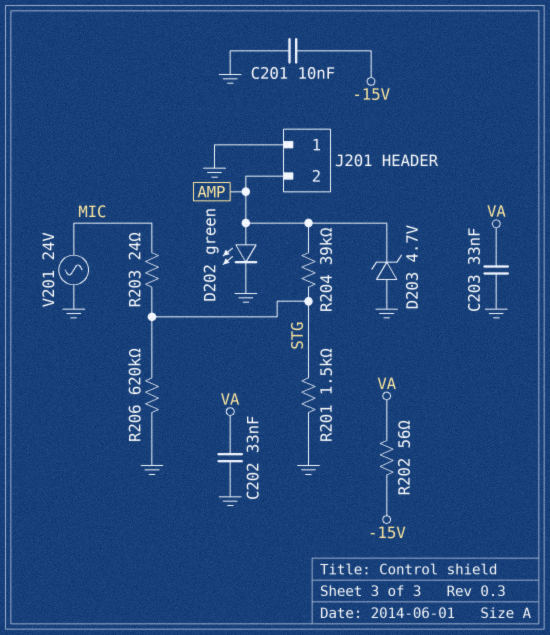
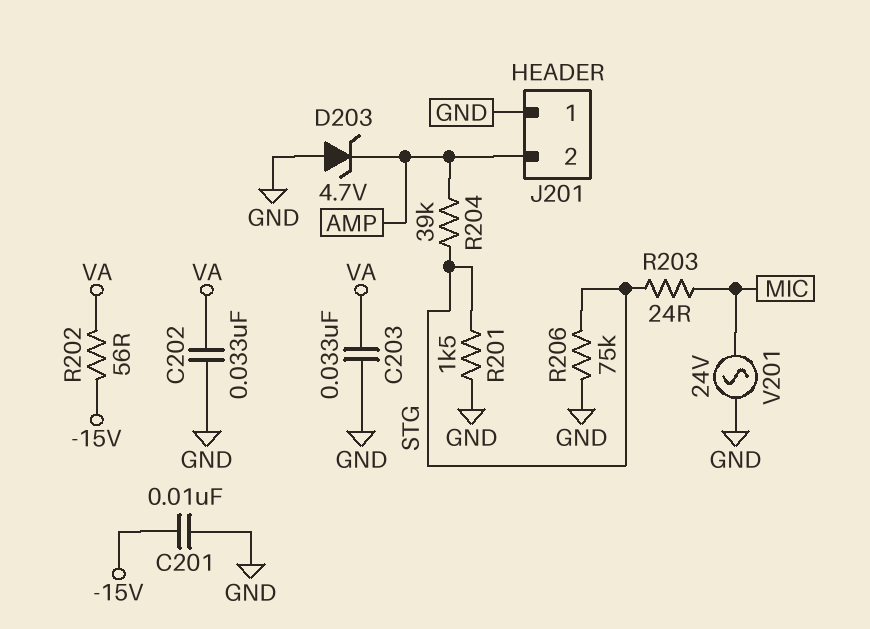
D202: LED green (A AMP, K GND) -> none
R206: 620k (GND, STG) -> 75k (GND, STG)

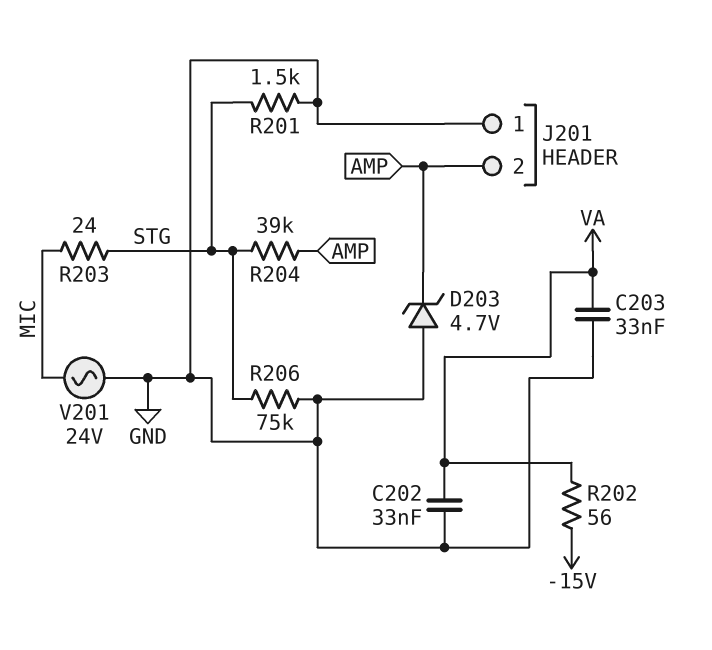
C201: 10nF (-15V, GND) -> none

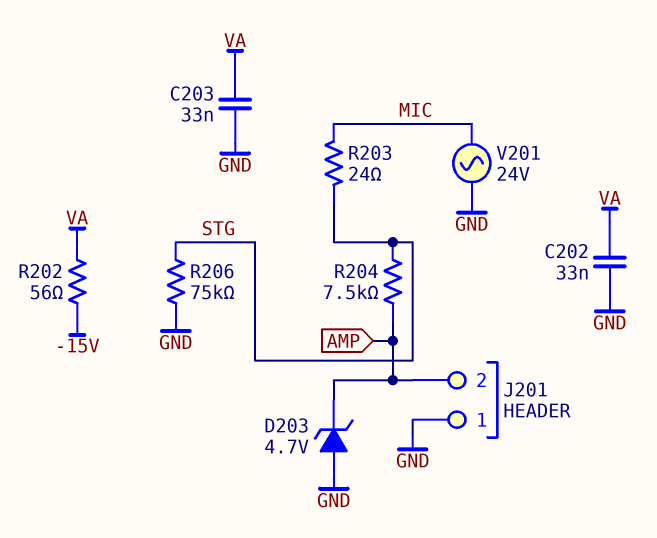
R201: 1.5k (GND, STG) -> none
R204: 39k (AMP, STG) -> 7.5k (AMP, STG)

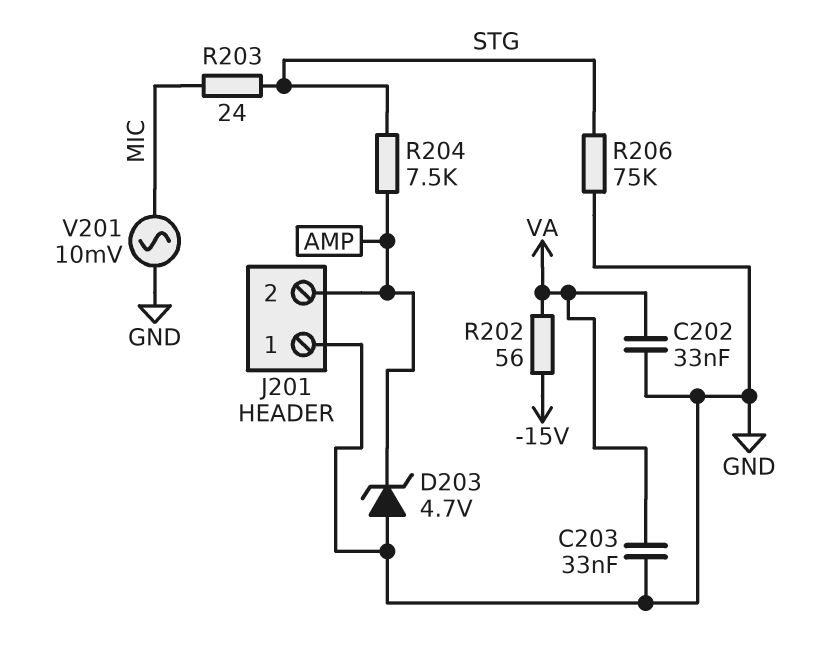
V201: AC 24V (GND, MIC) -> AC 10mV (GND, MIC)

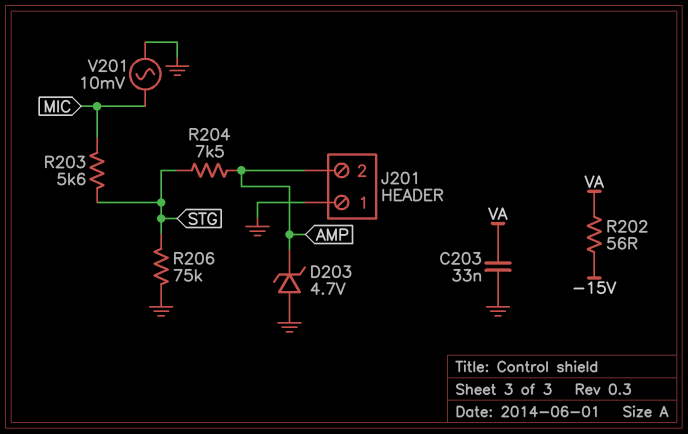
C202: 33nF (GND, VA) -> none
R203: 24 (MIC, STG) -> 5.6k (MIC, STG)

